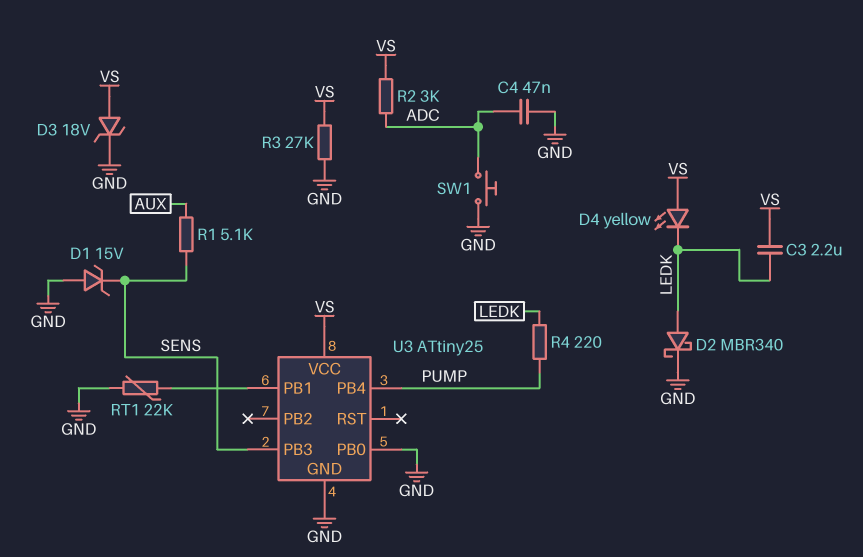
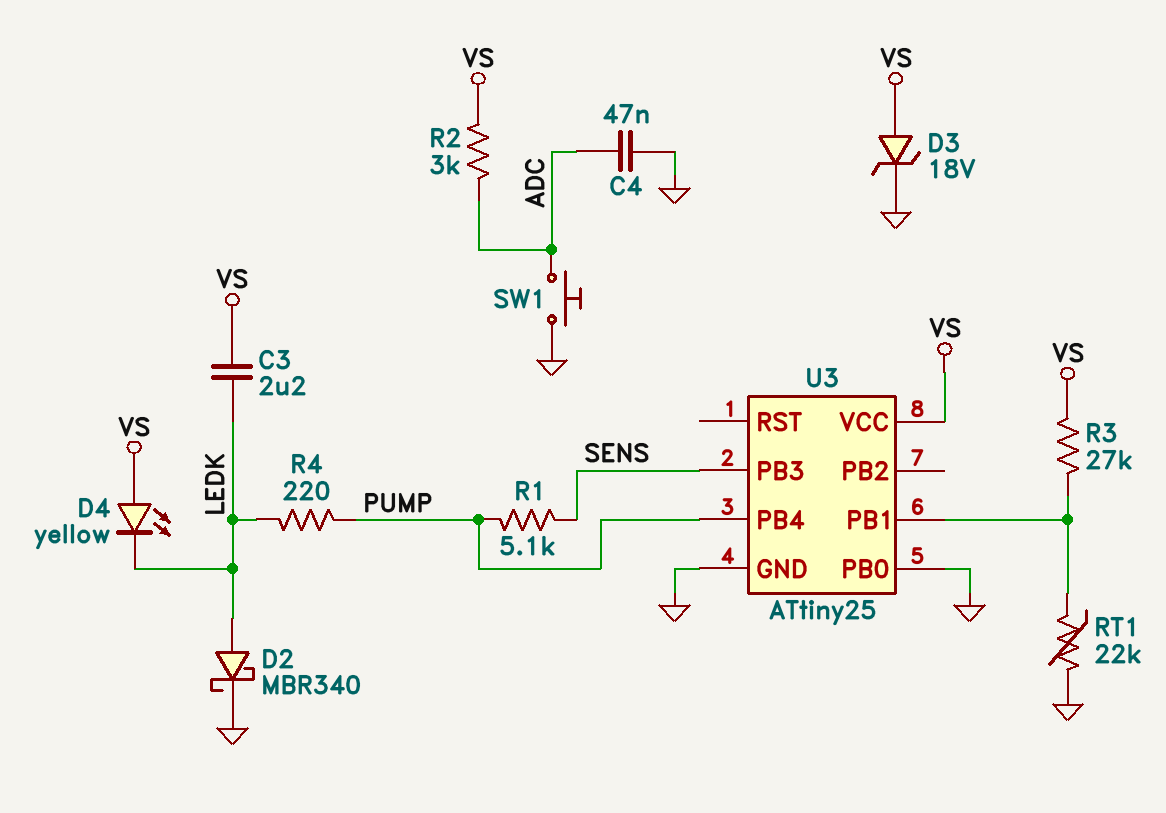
D1: zener 15V (A GND, K SENS) -> none
R1: 5.1k (AUX, SENS) -> 5.1k (PUMP, SENS)
R3: 27k (GND, VS) -> 27k (U3/PB1, VS)

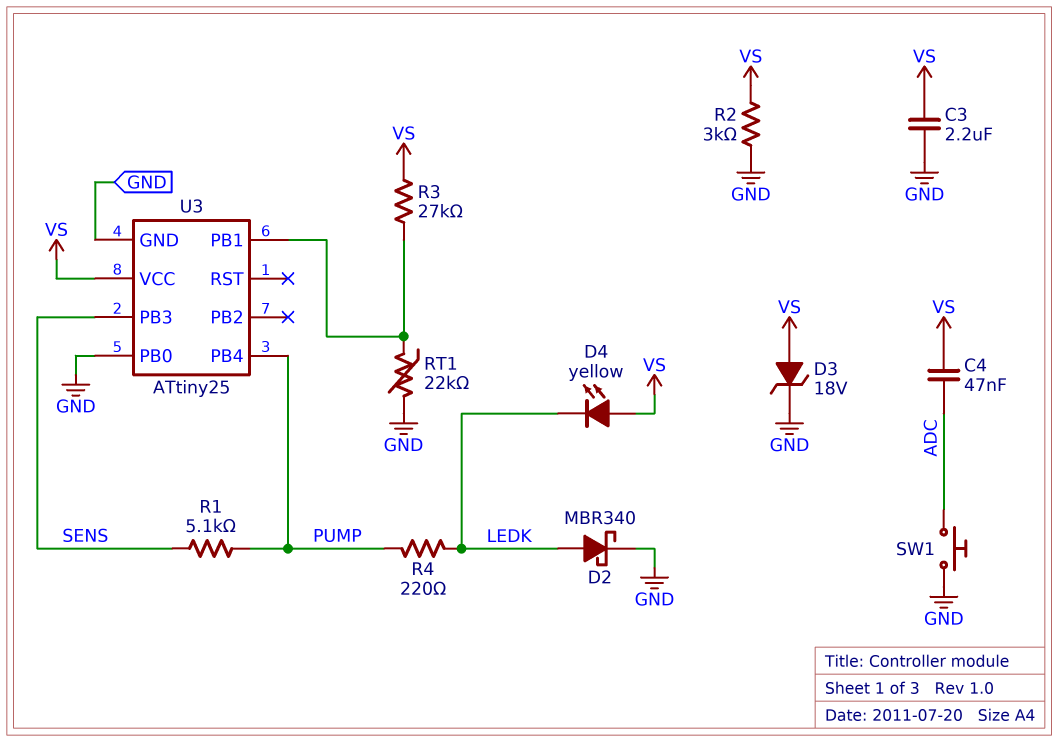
C3: 2.2uF (LEDK, VS) -> 2.2uF (GND, VS)
C4: 47nF (ADC, GND) -> 47nF (ADC, VS)
R2: 3k (ADC, VS) -> 3k (GND, VS)

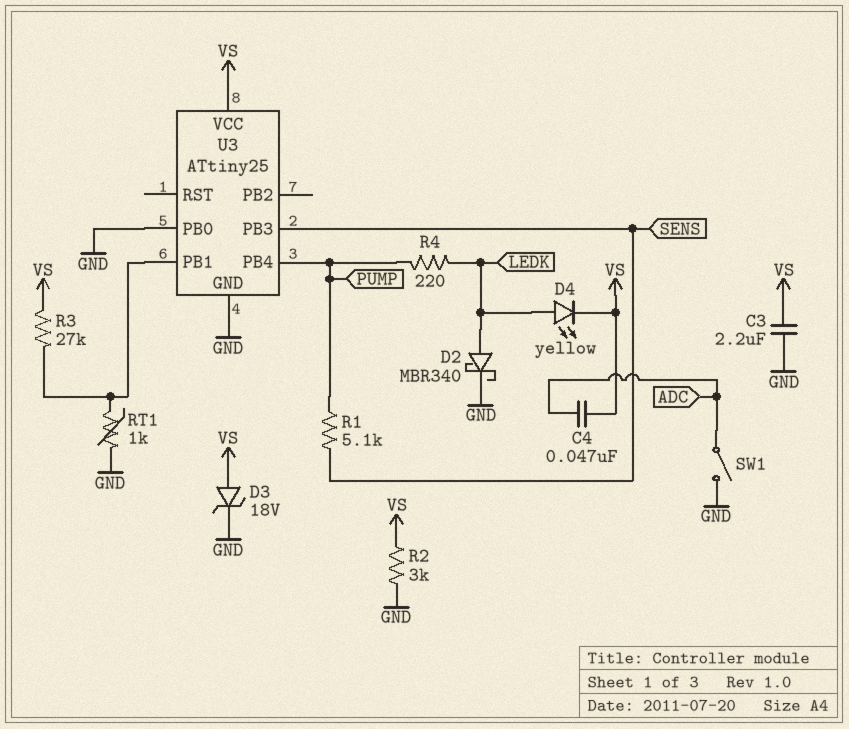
D4: LED yellow (A VS, K LEDK) -> LED yellow (A LEDK, K VS)
RT1: 22k (GND, U3/PB1) -> 1k (GND, U3/PB1)
SW1: button (ADC, GND) -> switch (ADC, GND)

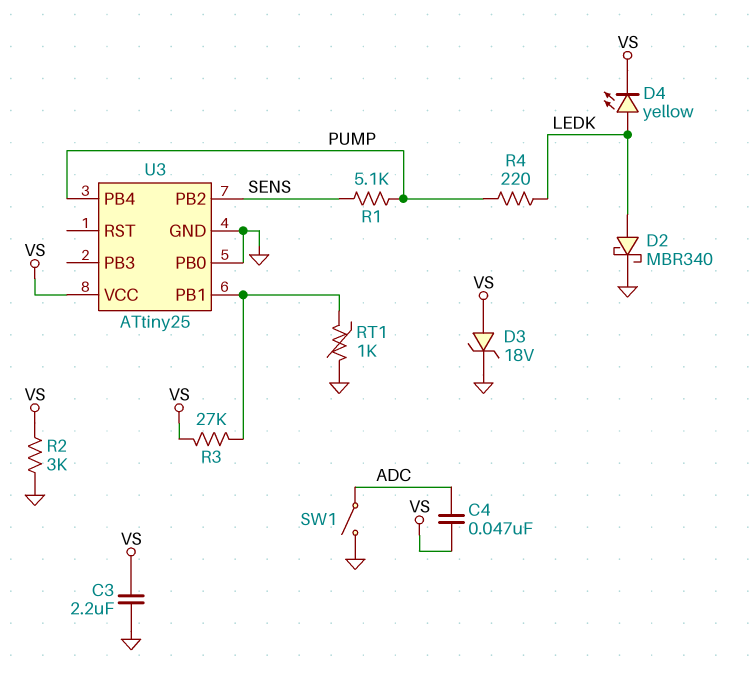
U3 pin PB2: none -> SENS
U3 pin PB3: SENS -> none

